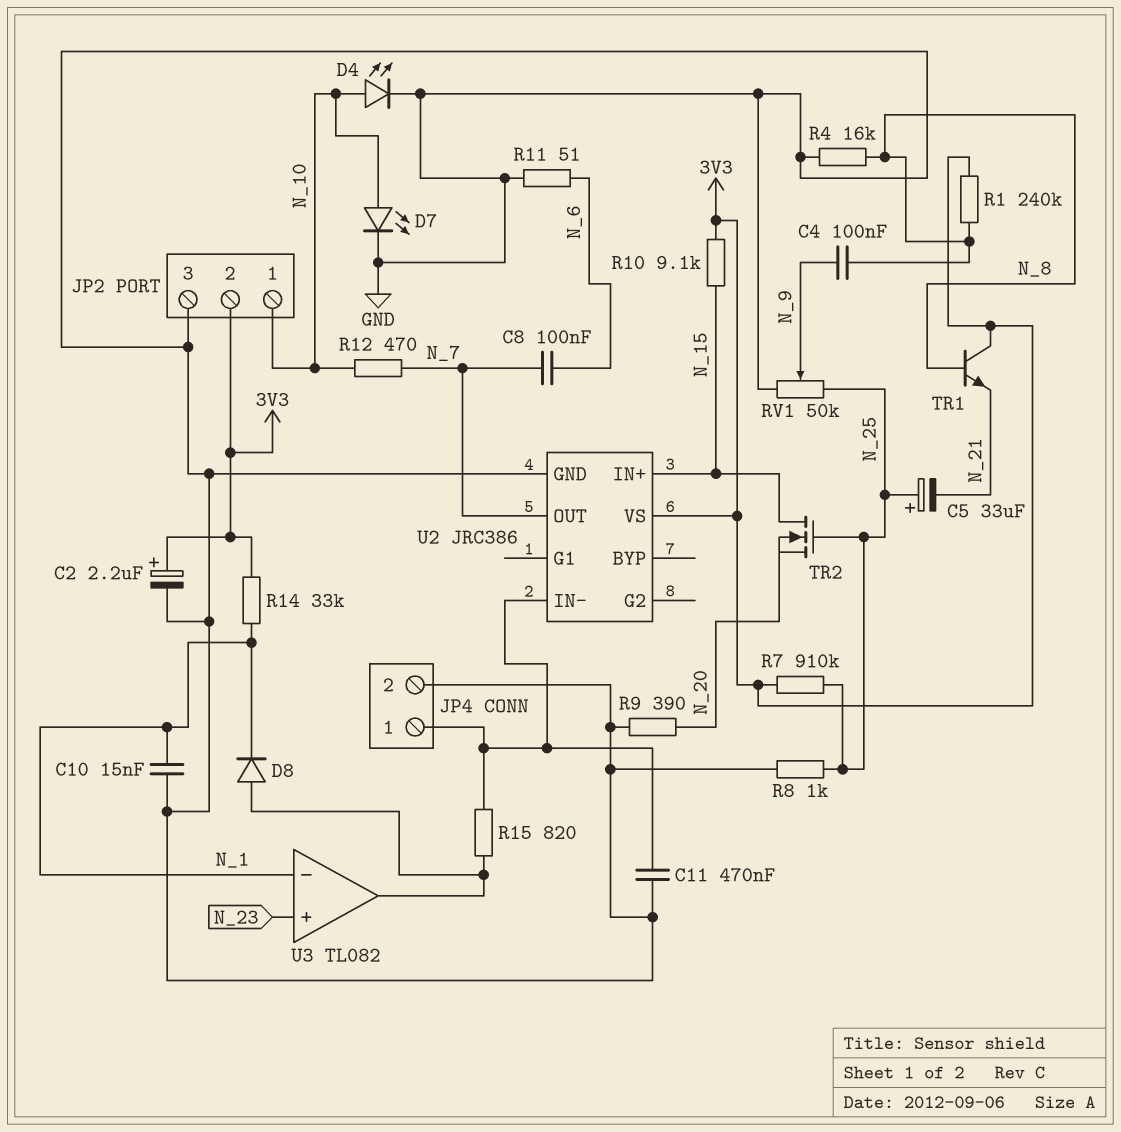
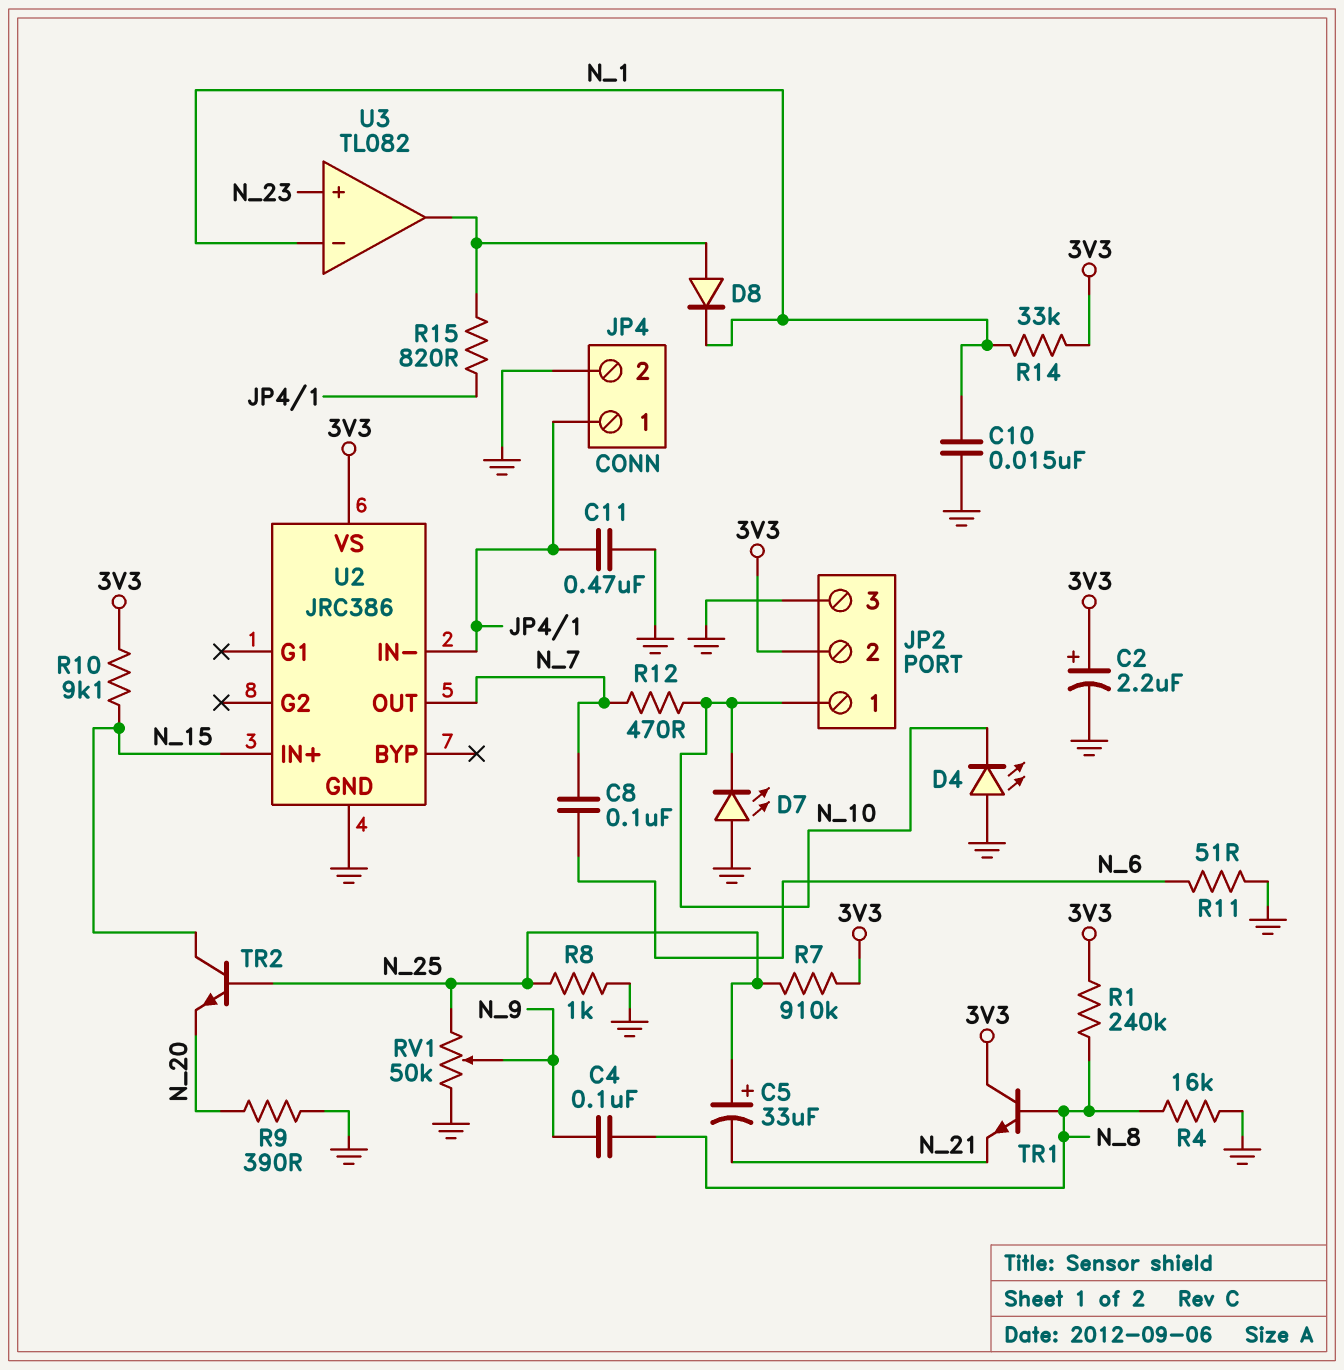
D4: LED (A N_10, K GND) -> LED (A GND, K N_10)
D7: LED (A N_10, K GND) -> LED (A GND, K N_10)
TR2: NMOS (G N_25, D N_15, S N_20) -> NPN (B N_25, C N_15, E N_20)

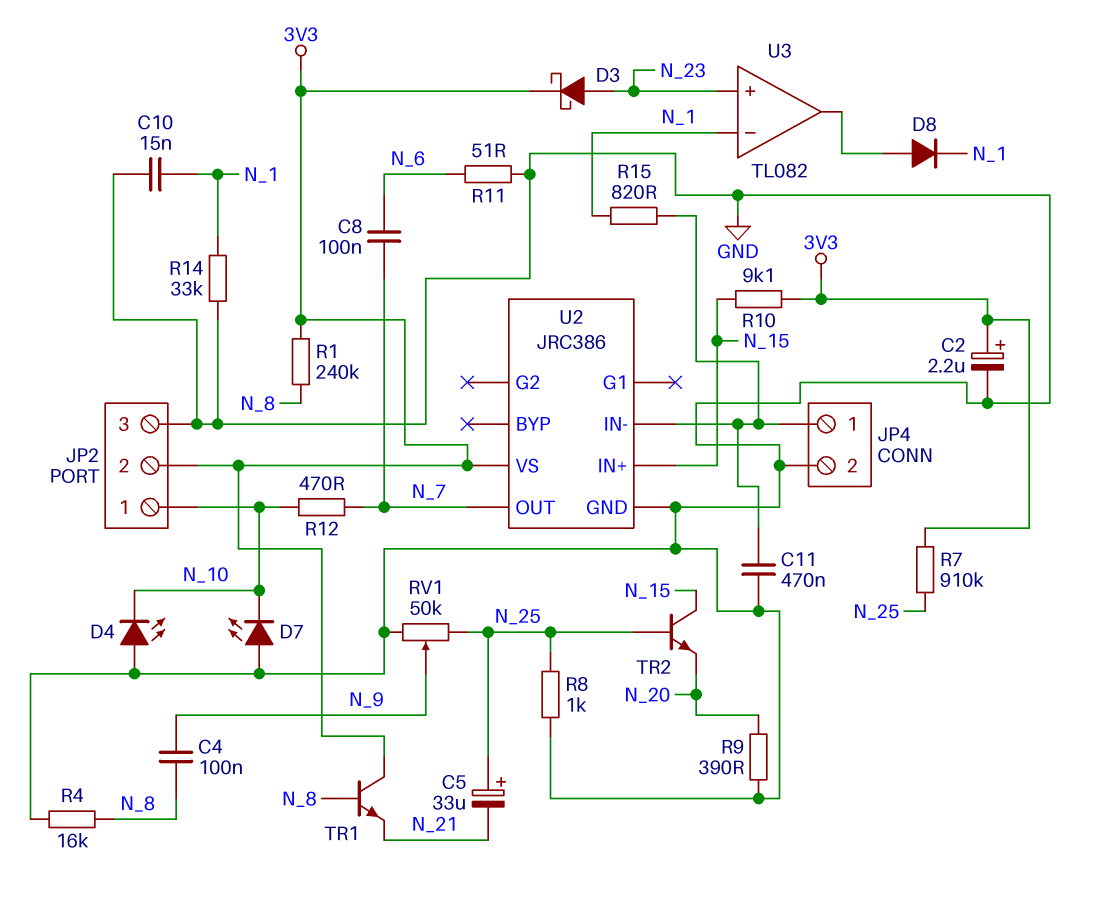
D3: none -> schottky (A N_23, K 3V3)
R14: 33k (3V3, N_1) -> 33k (GND, N_1)
R15: 820 (JP4/1, U3/out) -> 820 (JP4/1, N_1)

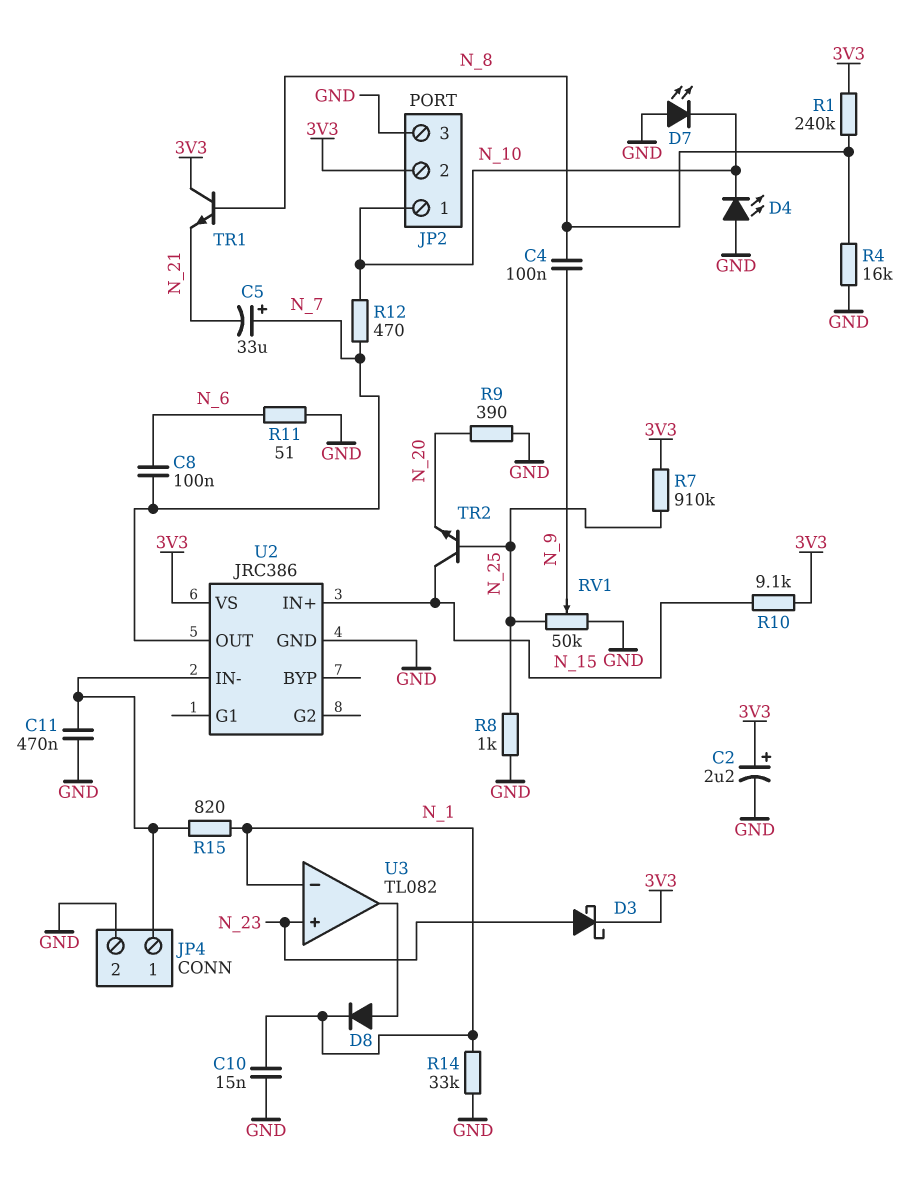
C5: 33uF (plus N_25, minus N_21) -> 33uF (plus N_7, minus N_21)

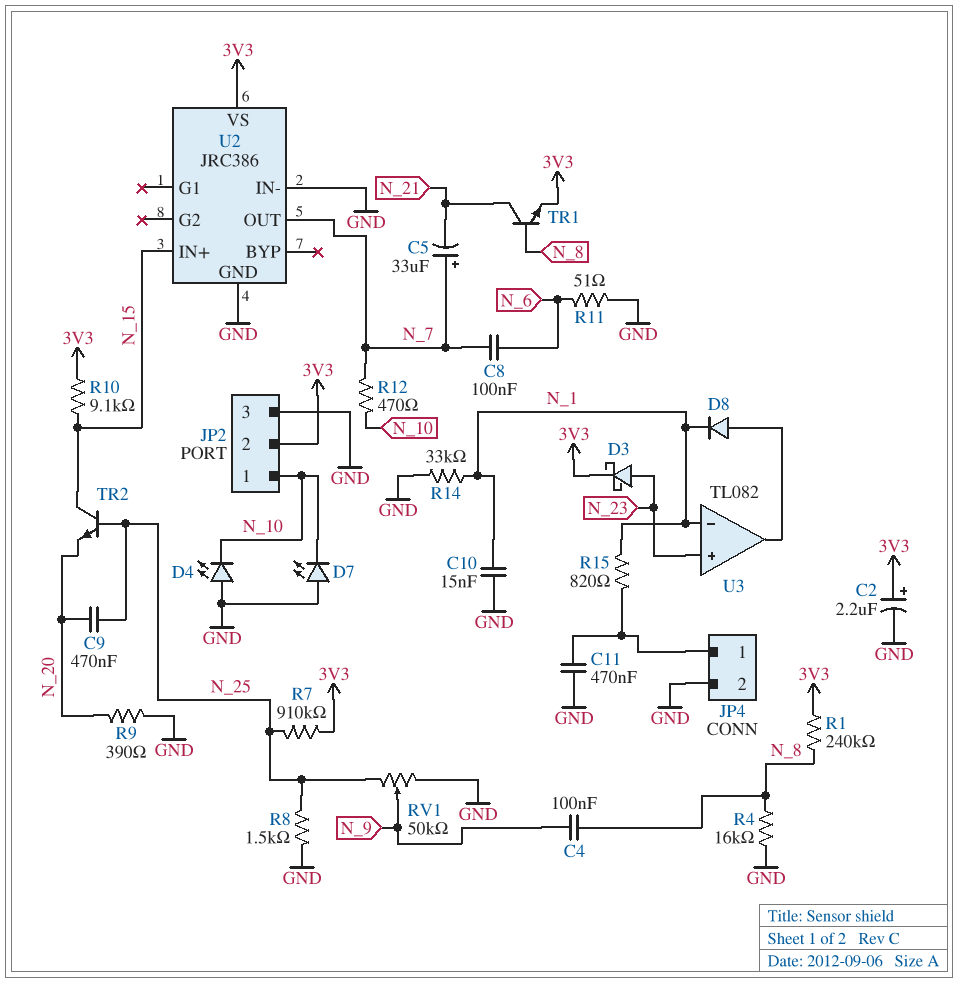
C9: none -> 470nF (N_20, N_25)
R8: 1k (GND, N_25) -> 1.5k (GND, N_25)
TR1: NPN (B N_8, C 3V3, E N_21) -> NPN (B N_8, C N_21, E 3V3)
U2 pin IN-: JP4/1 -> GND

